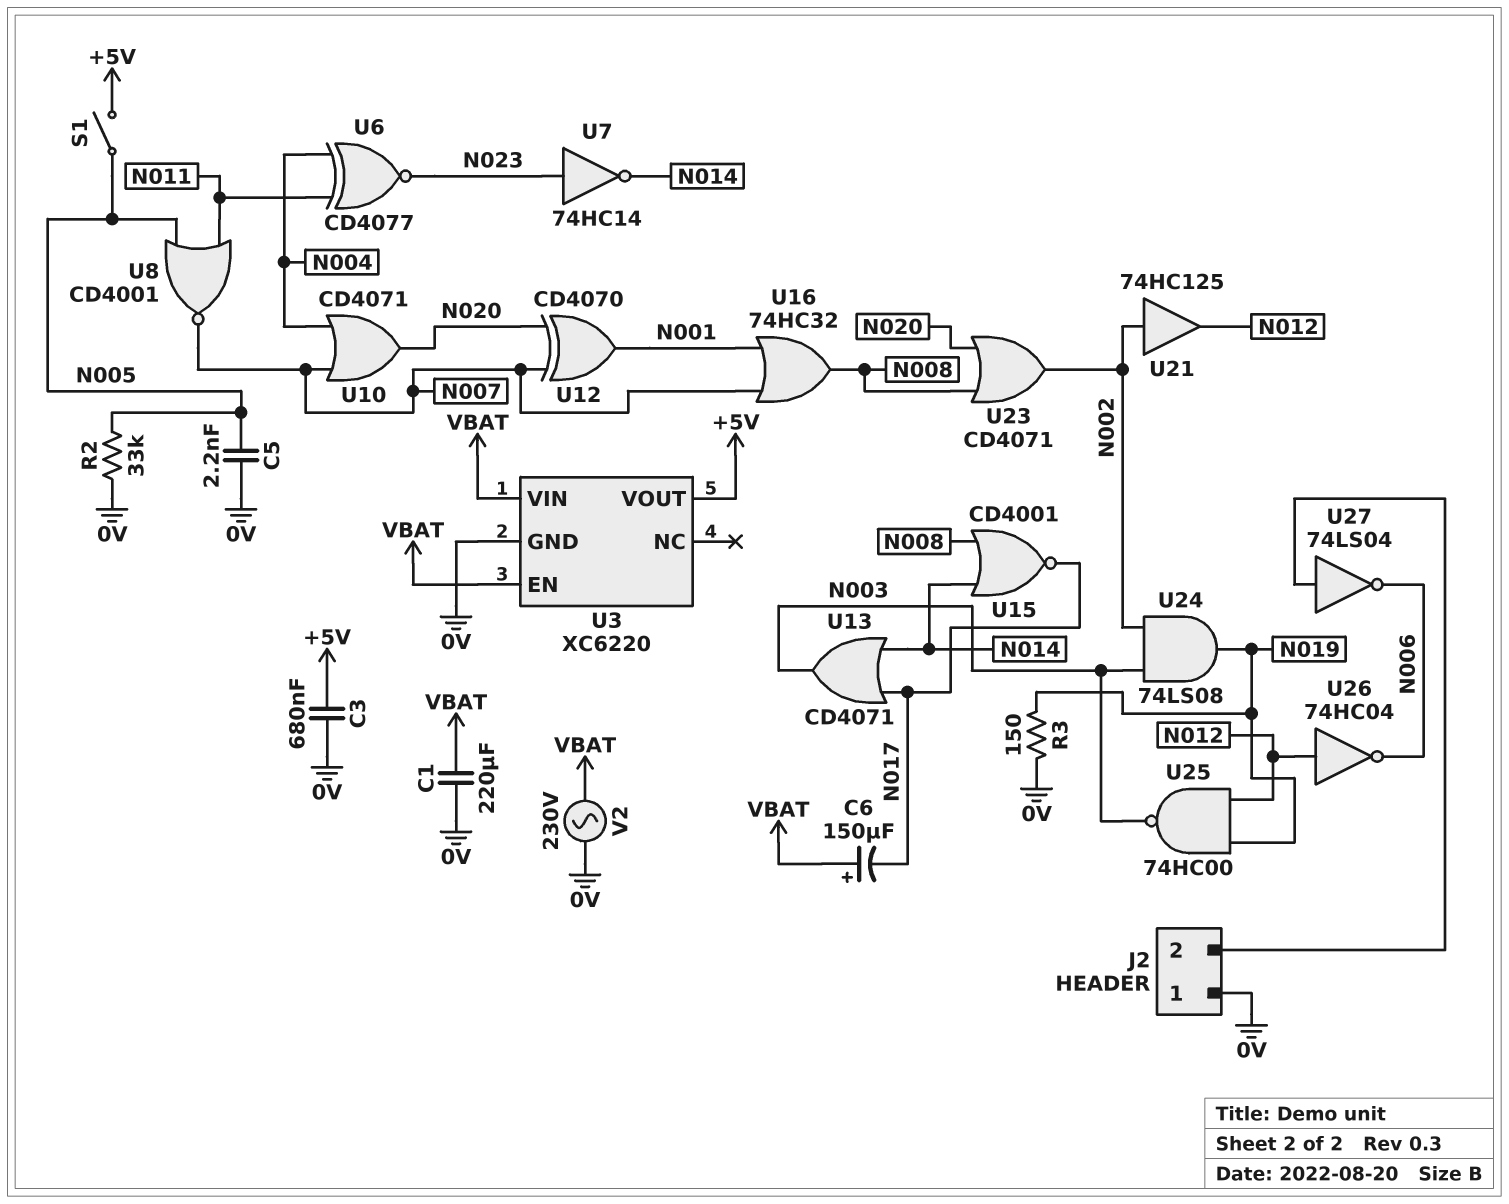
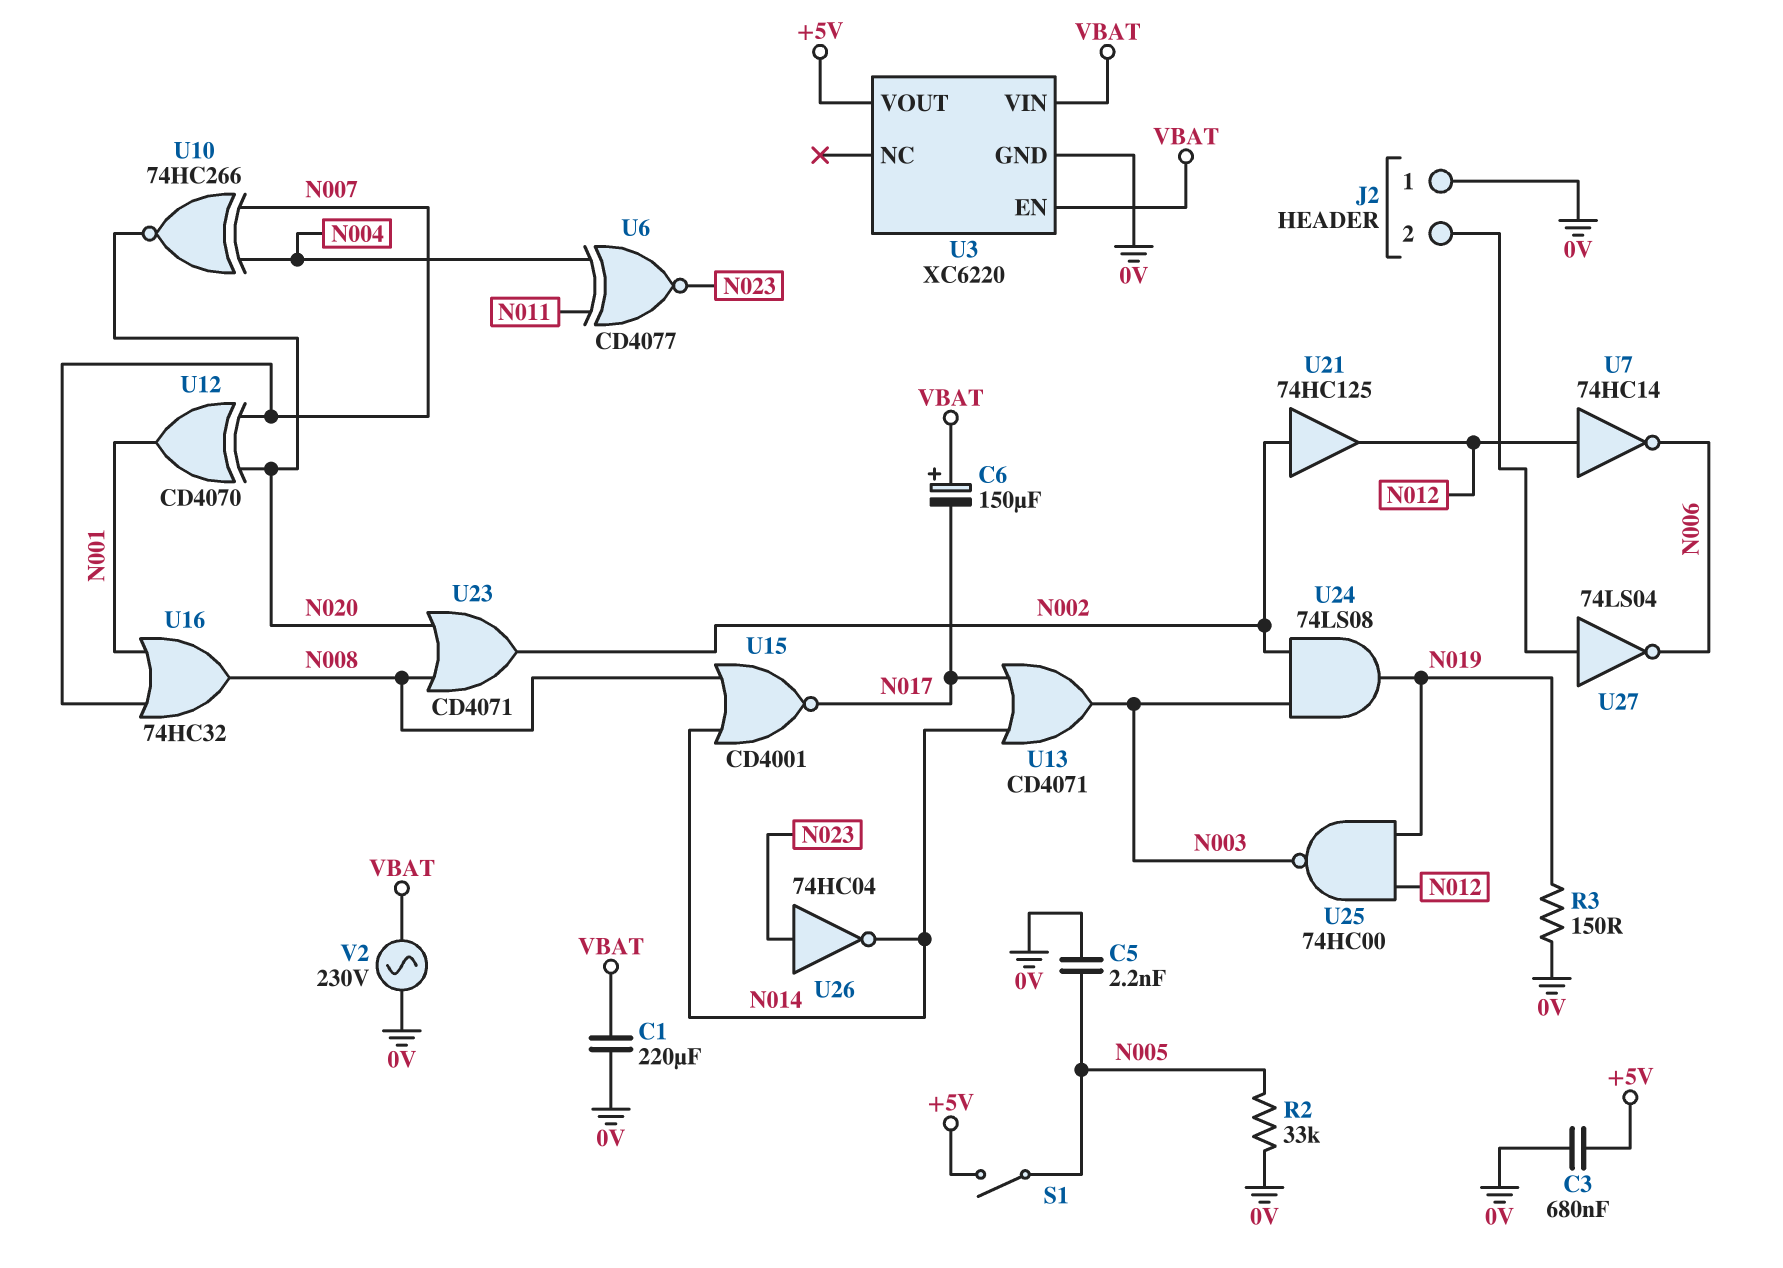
U7: NOT 74HC14 (in N023, out N014) -> NOT 74HC14 (in N012, out N006)
U8: NOR CD4001 (in N005, in N011, out N007) -> none
U10: OR CD4071 (in N004, in N007, out N020) -> XNOR 74HC266 (in N004, in N007, out N020)
U26: NOT 74HC04 (in N012, out N006) -> NOT 74HC04 (in N023, out N014)

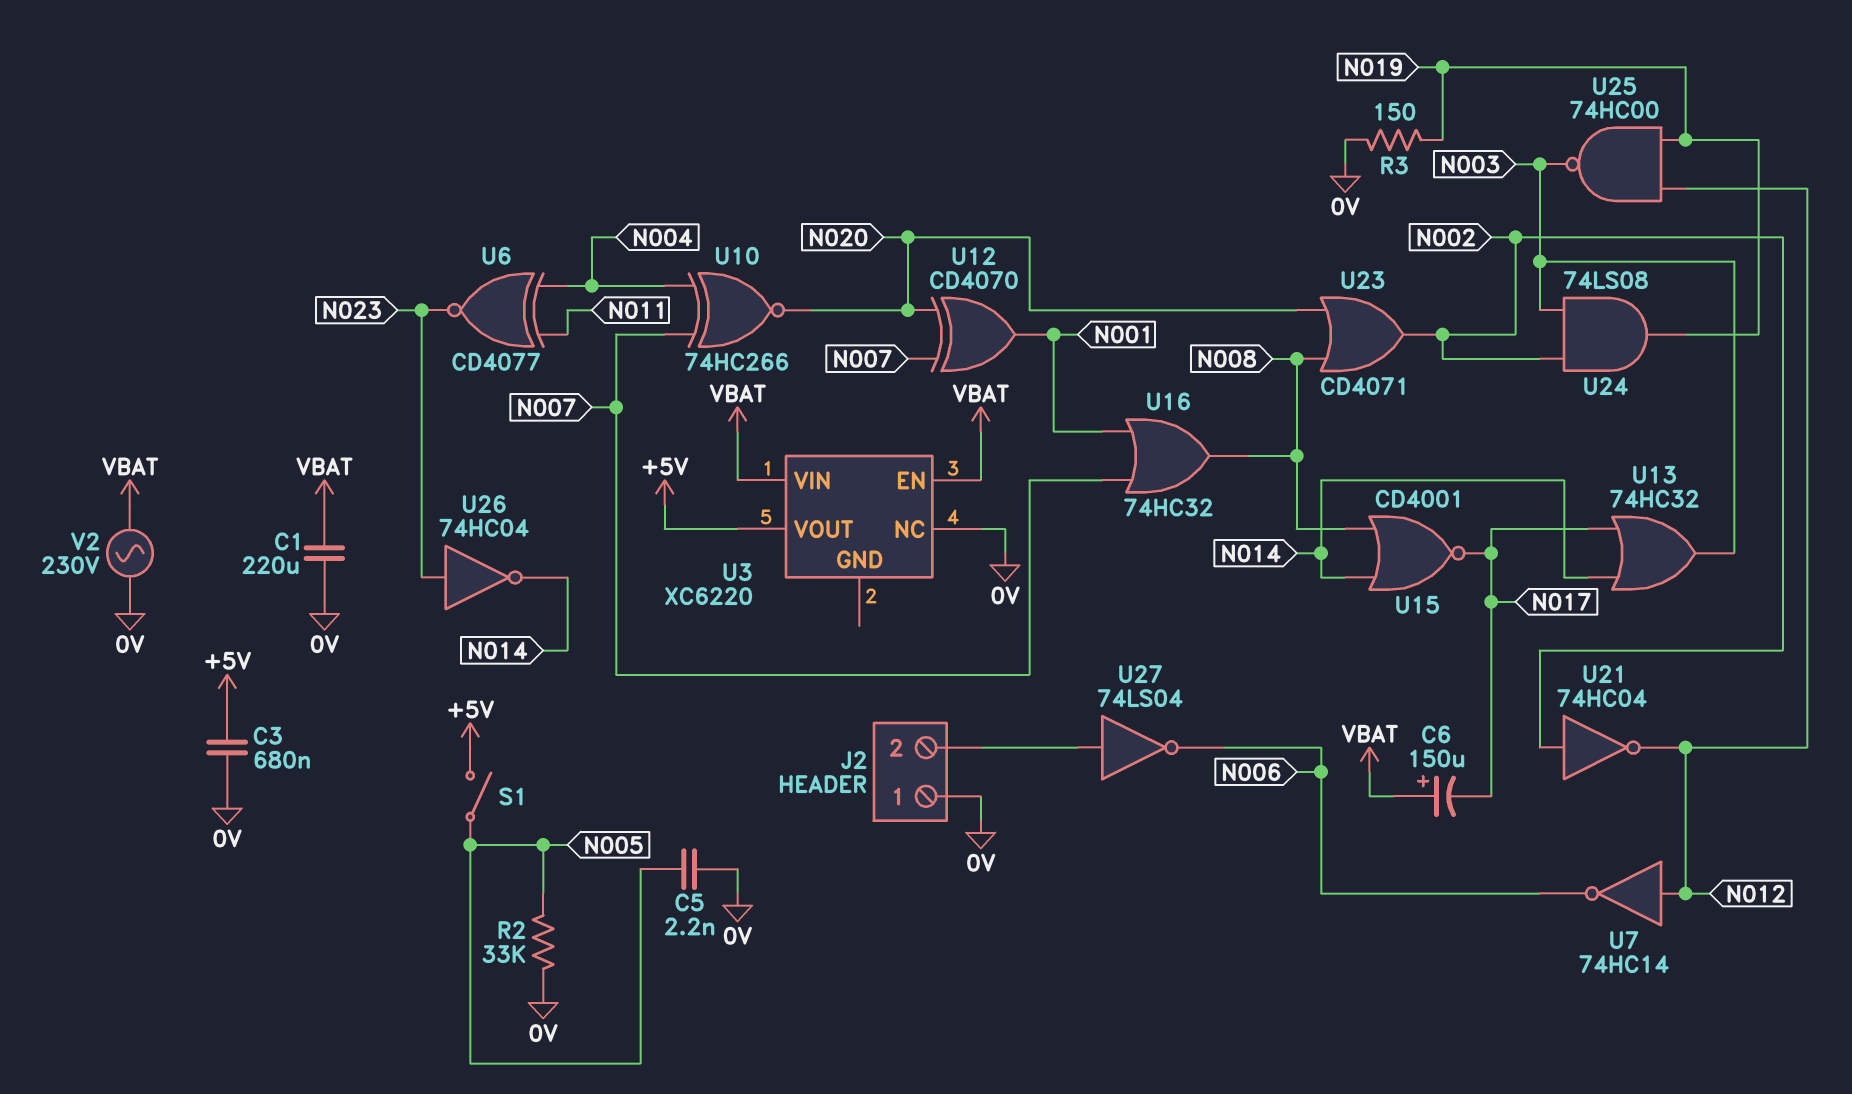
U3 pin GND: 0V -> none
U3 pin NC: none -> 0V
U13: OR CD4071 (in N014, in N017, out N003) -> OR 74HC32 (in N014, in N017, out N003)
U21: buffer 74HC125 (in N002, out N012) -> NOT 74HC04 (in N002, out N012)

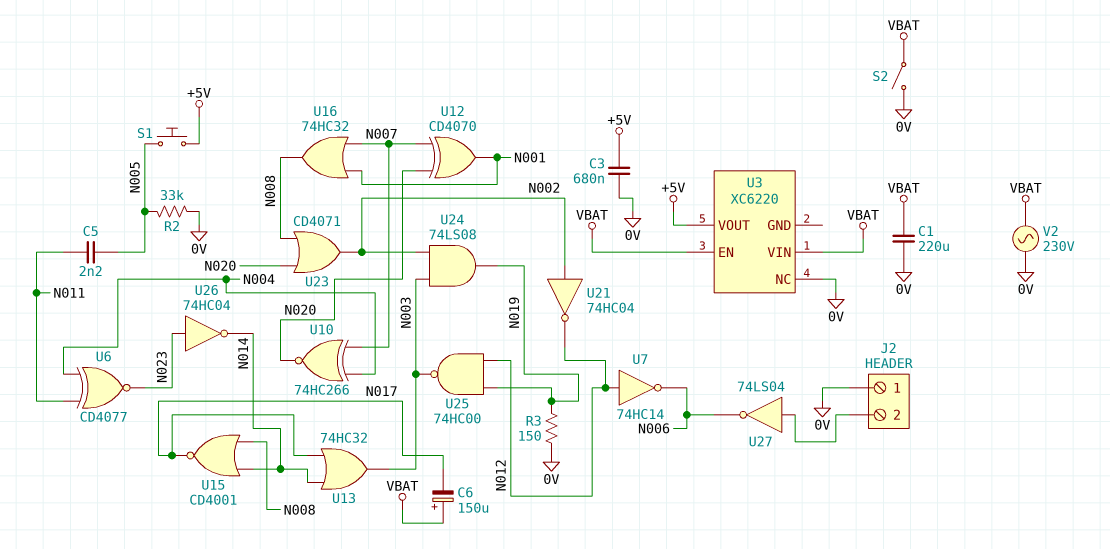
C5: 2.2nF (0V, N005) -> 2.2nF (N005, N011)
S1: switch (+5V, N005) -> button (+5V, N005)
S2: none -> switch (0V, VBAT)

